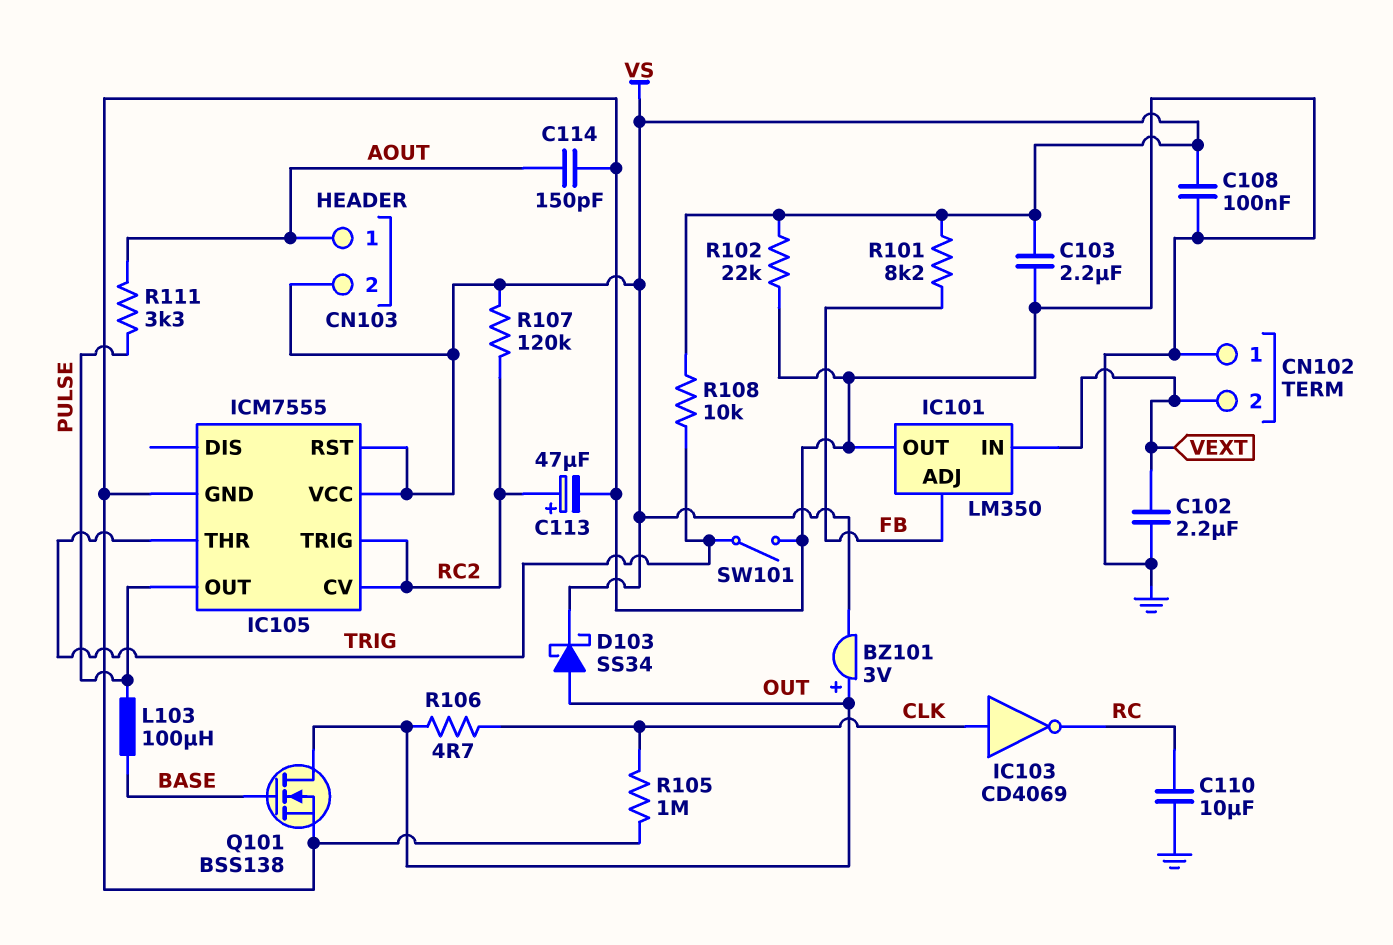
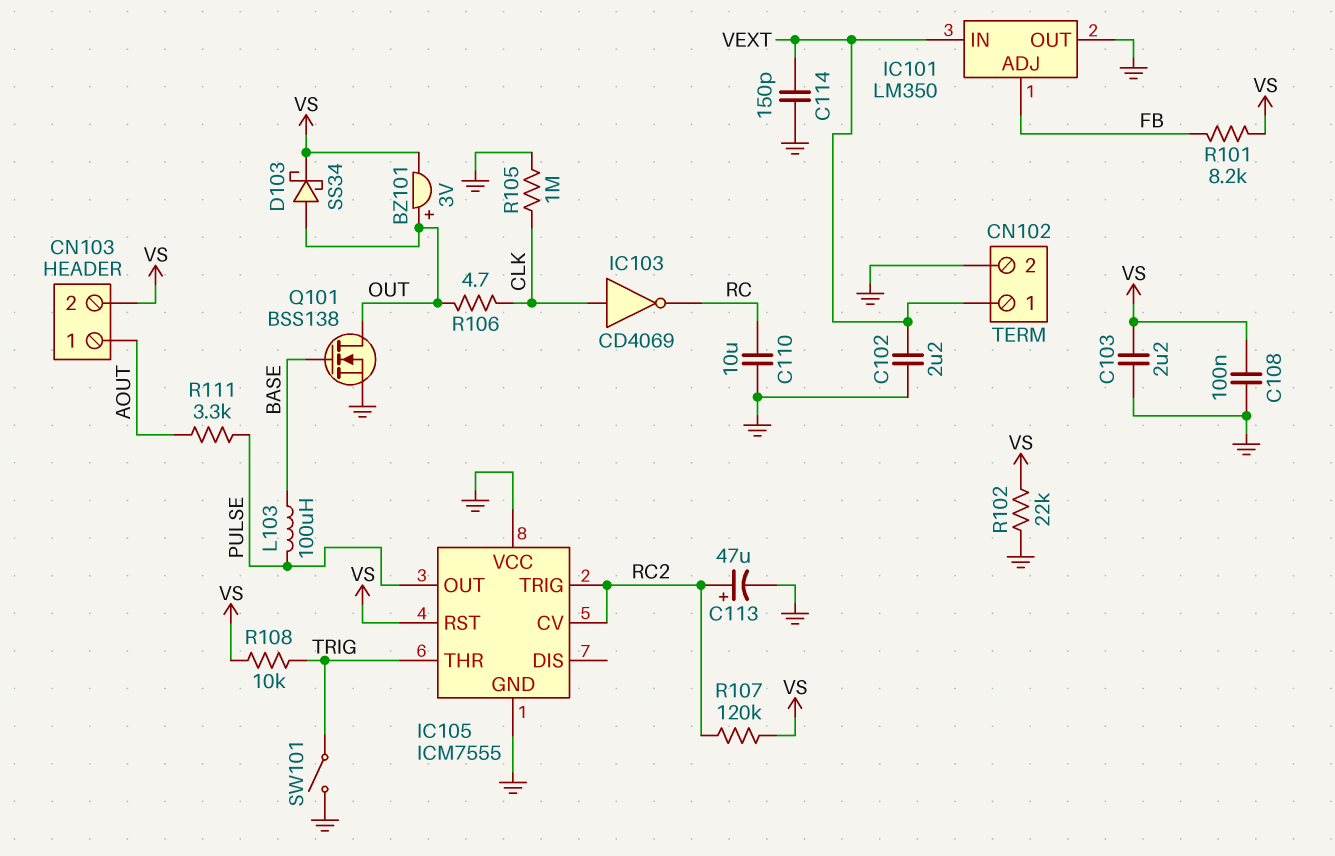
C114: 150pF (AOUT, GND) -> 150pF (GND, VEXT)
CN102 pin 1: GND -> VEXT
CN102 pin 2: VEXT -> GND
IC105 pin VCC: VS -> GND

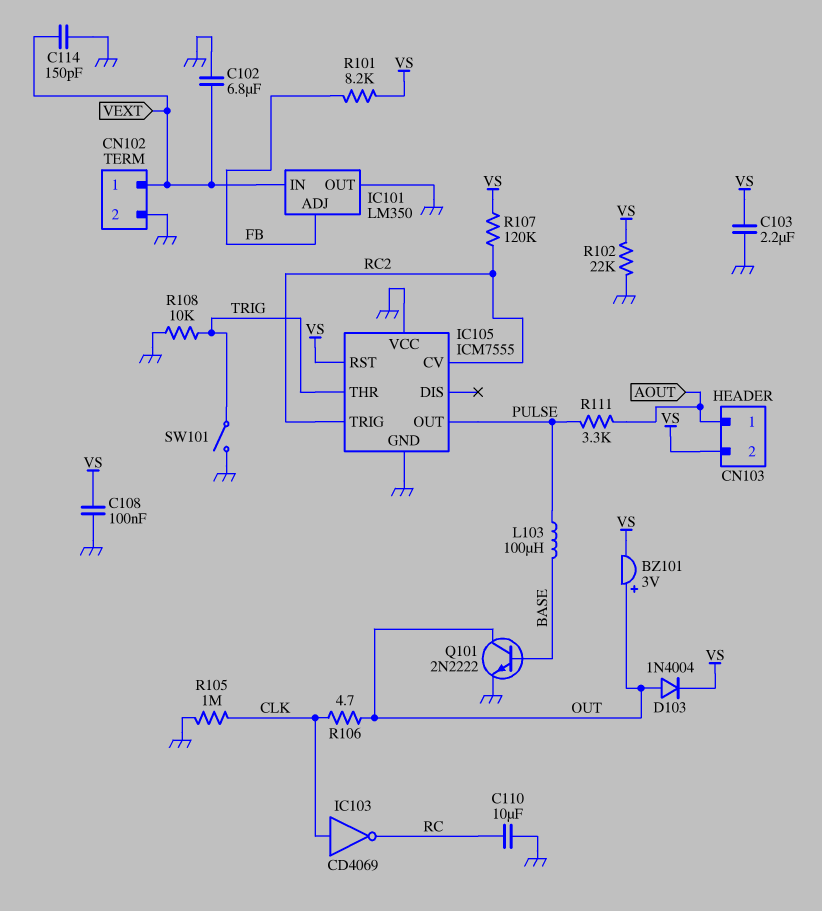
C102: 2.2uF (GND, VEXT) -> 6.8uF (GND, VEXT)
C113: 47uF (plus RC2, minus GND) -> none
D103: schottky SS34 (A OUT, K VS) -> diode 1N4004 (A OUT, K VS)
Q101: NMOS BSS138 (G BASE, D OUT, S GND) -> NPN 2N2222 (B BASE, C OUT, E GND)
R108: 10k (TRIG, VS) -> 10k (GND, TRIG)

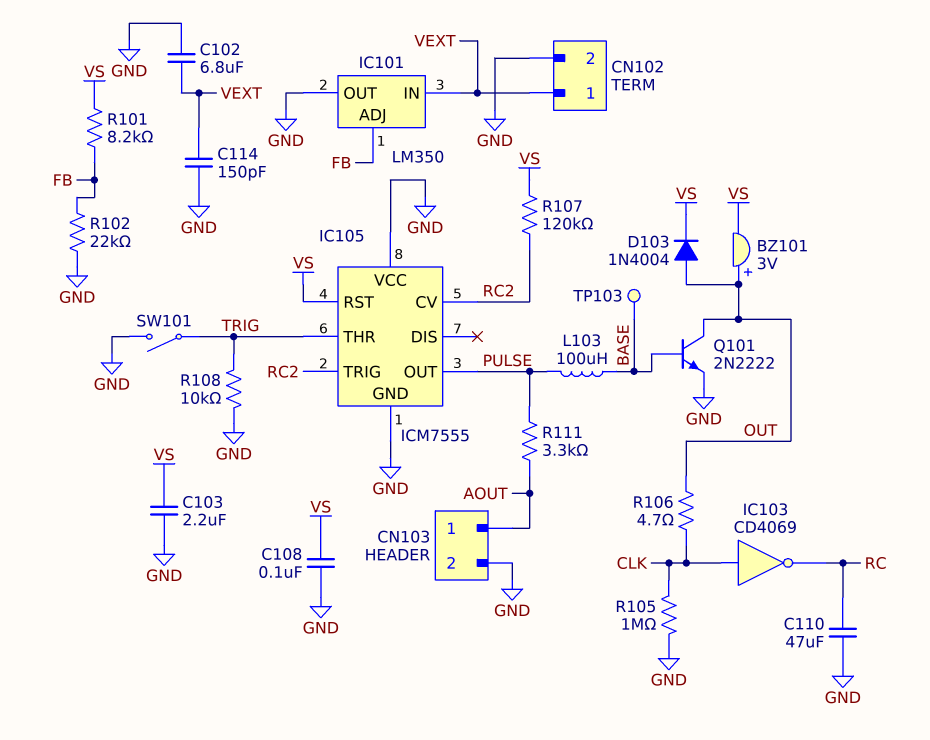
C110: 10uF (GND, RC) -> 47uF (GND, RC)
CN103 pin 2: VS -> GND
R102: 22k (GND, VS) -> 22k (FB, GND)
TP103: none -> test point (BASE)

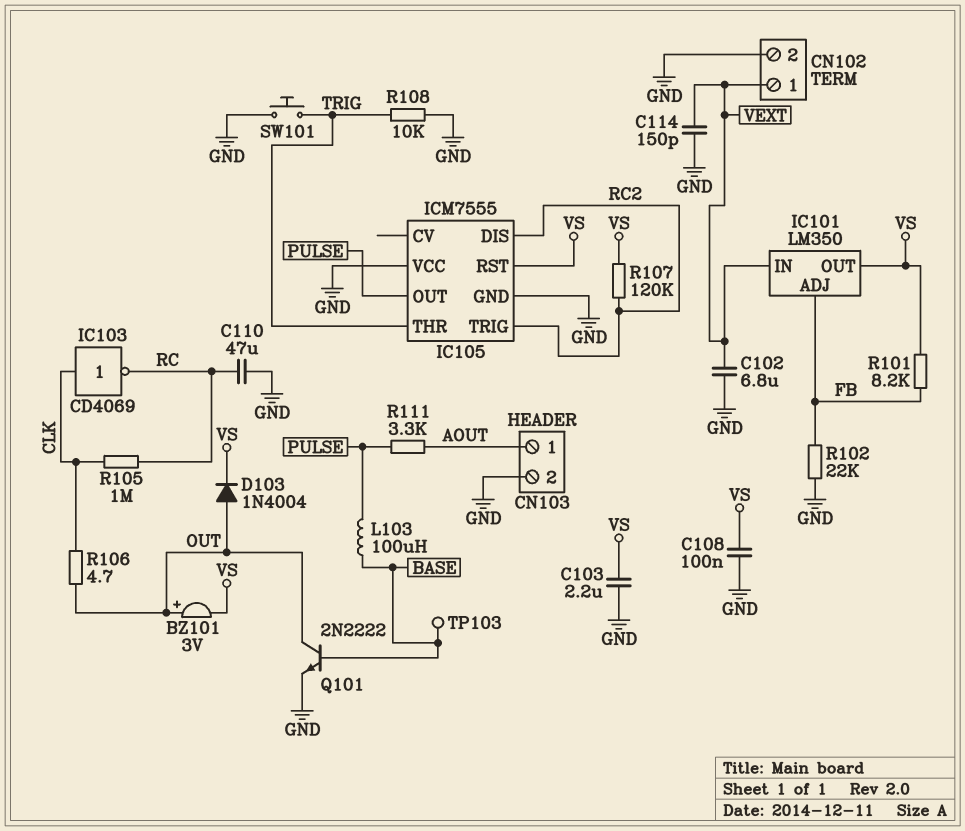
IC101 pin OUT: GND -> VS
IC105 pin CV: RC2 -> none
IC105 pin DIS: none -> RC2
R105: 1M (CLK, GND) -> 1M (CLK, RC)
SW101: switch (GND, TRIG) -> button (GND, TRIG)

